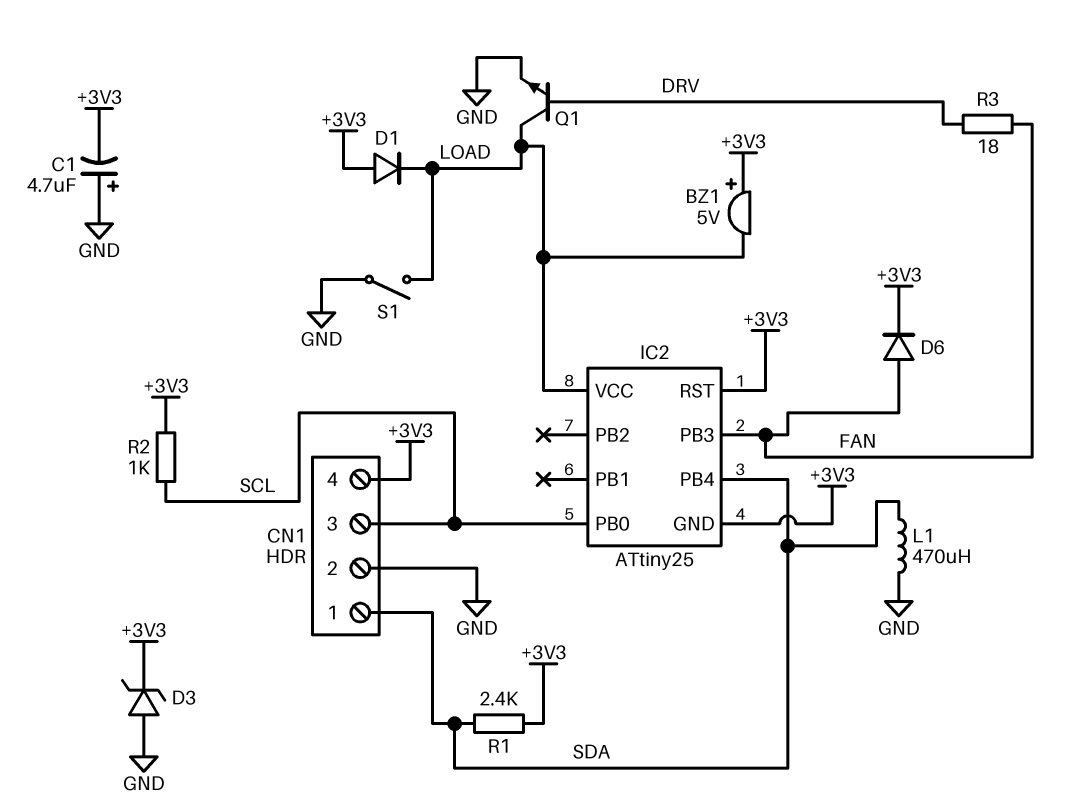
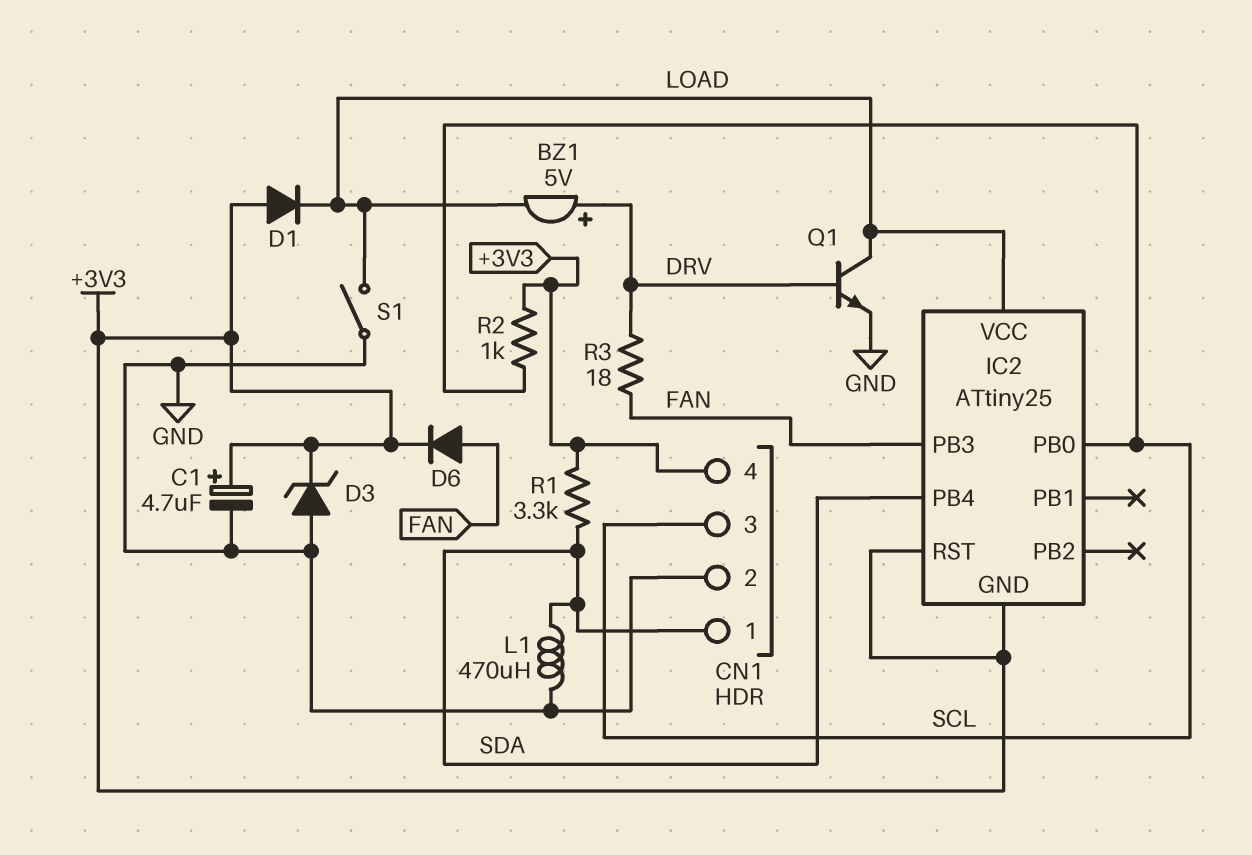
BZ1: buzzer 5V (plus +3V3, minus LOAD) -> buzzer 5V (plus DRV, minus LOAD)
C1: 4.7uF (plus GND, minus +3V3) -> 4.7uF (plus +3V3, minus GND)
R1: 2.4k (+3V3, SDA) -> 3.3k (+3V3, SDA)

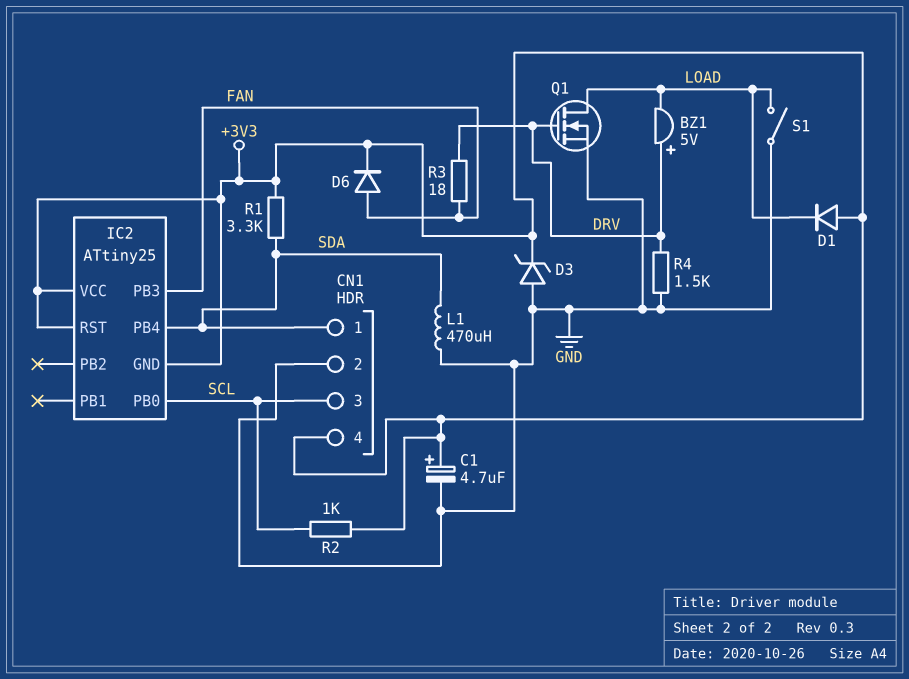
IC2 pin VCC: LOAD -> +3V3
Q1: NPN (B DRV, C LOAD, E GND) -> NMOS (G DRV, D LOAD, S GND)
R4: none -> 1.5k (DRV, GND)

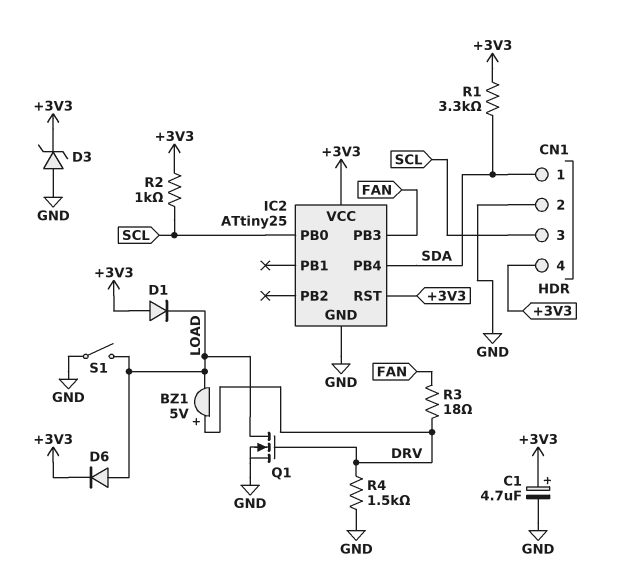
D6: diode (A FAN, K +3V3) -> diode (A LOAD, K +3V3)
IC2 pin GND: +3V3 -> GND
L1: 470uH (GND, SDA) -> none

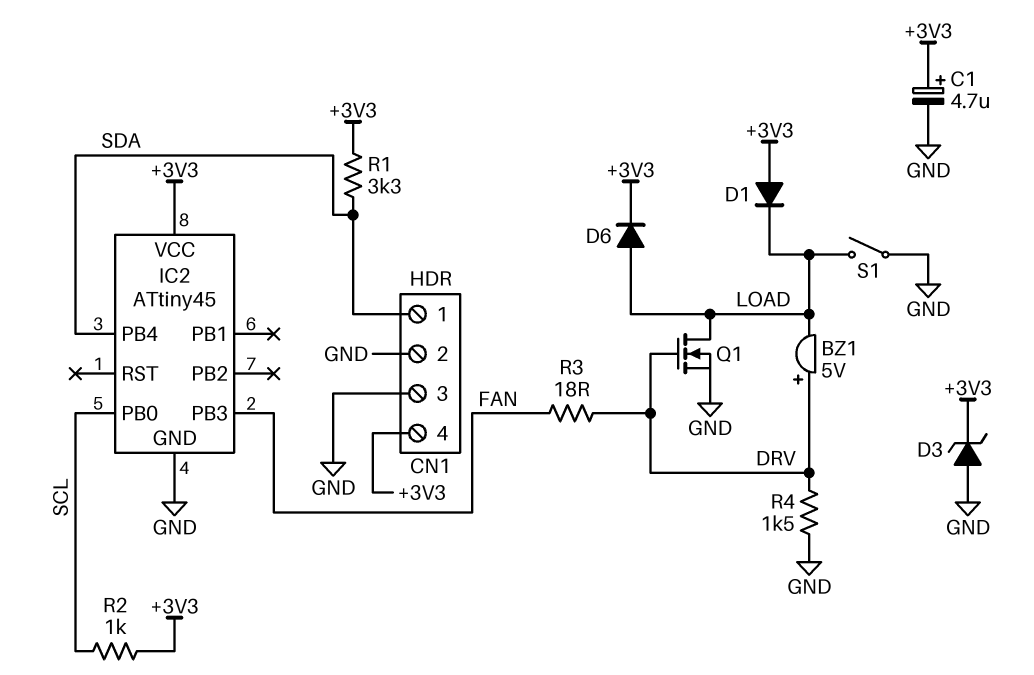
CN1 pin 3: SCL -> GND
IC2: ATtiny25 -> ATtiny45
IC2 pin RST: +3V3 -> none

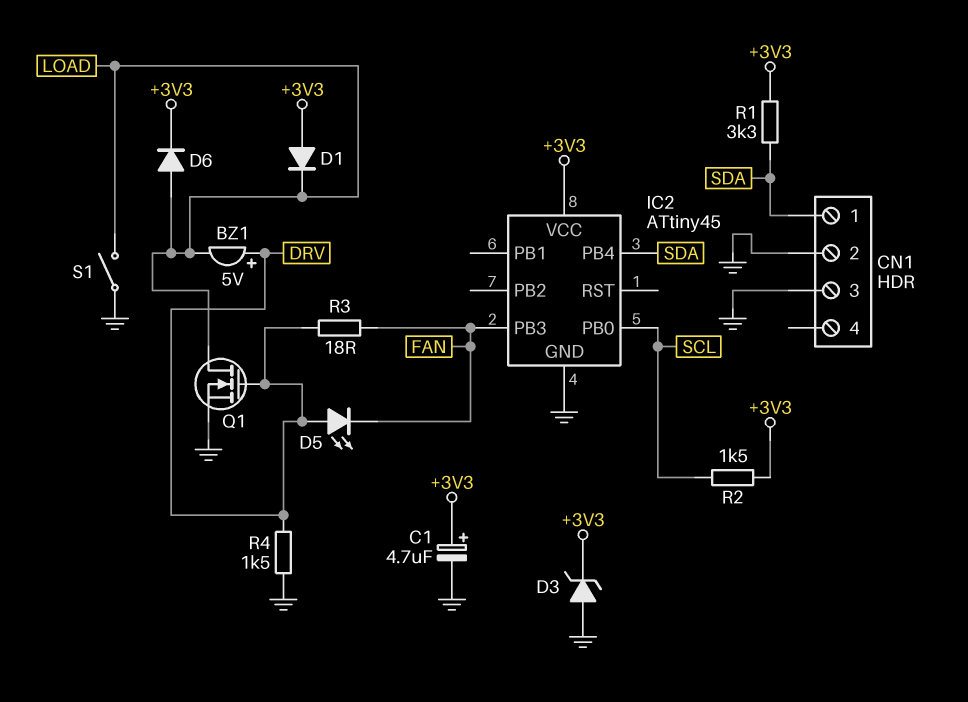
CN1 pin 4: +3V3 -> none
D5: none -> LED (A DRV, K FAN)
R2: 1k (+3V3, SCL) -> 1.5k (+3V3, SCL)

